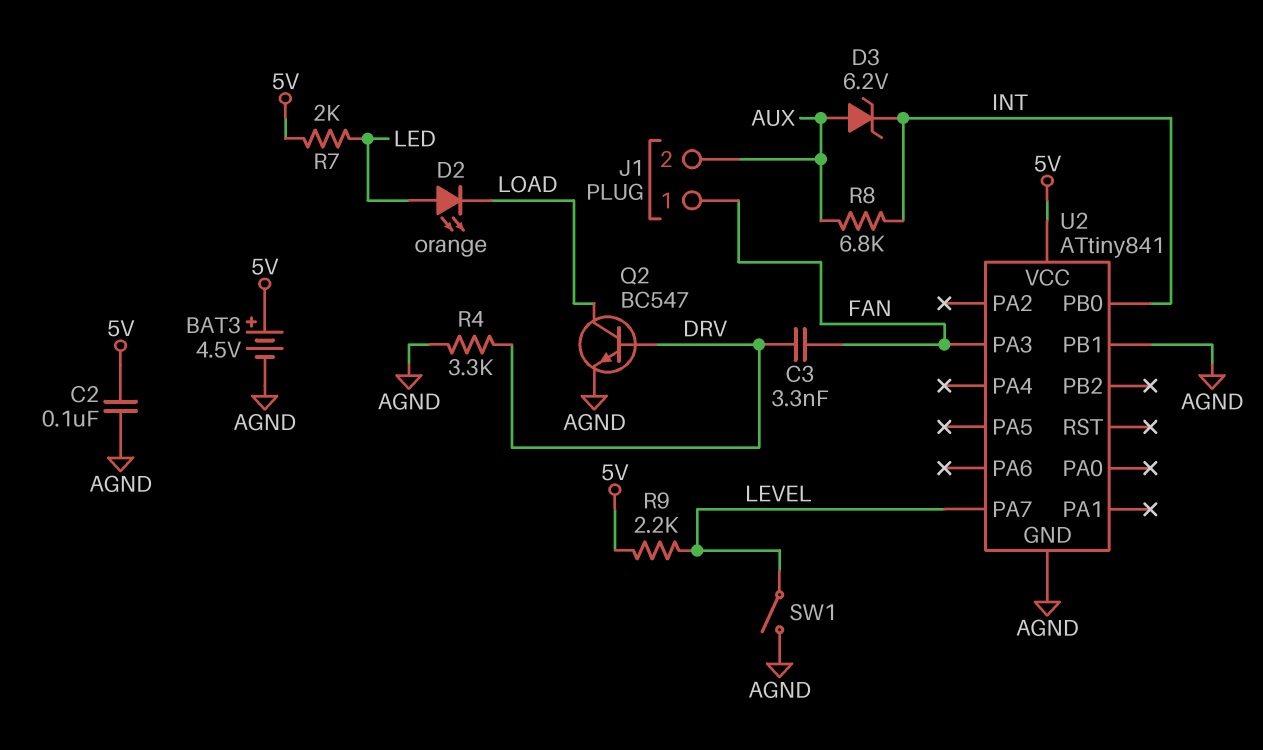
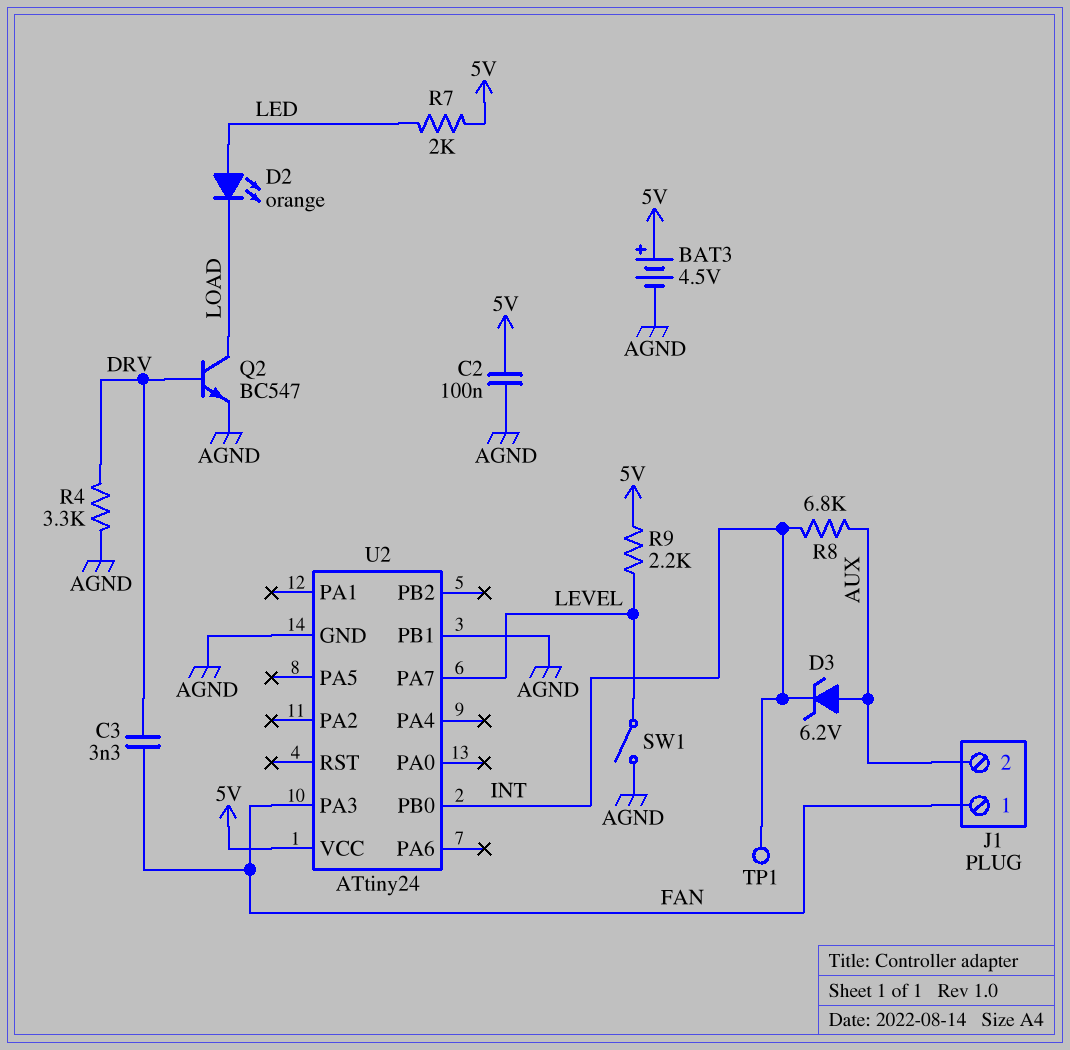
TP1: none -> test point (INT)
U2: ATtiny841 -> ATtiny24

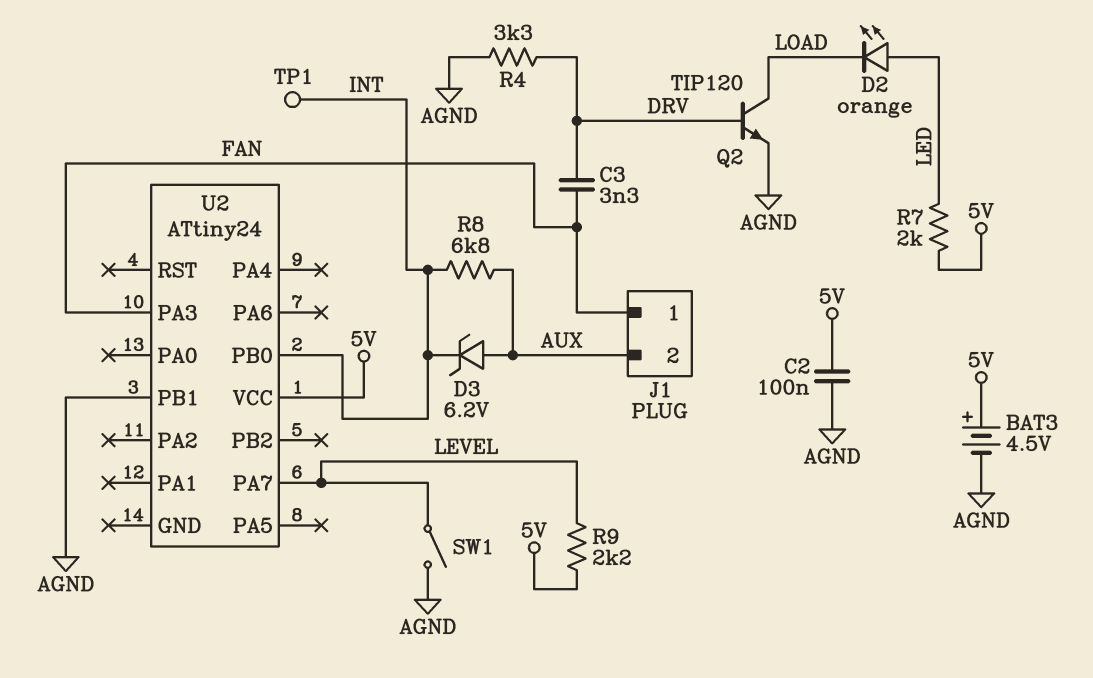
Q2: NPN BC547 (B DRV, C LOAD, E AGND) -> NPN TIP120 (B DRV, C LOAD, E AGND)
U2 pin GND: AGND -> none

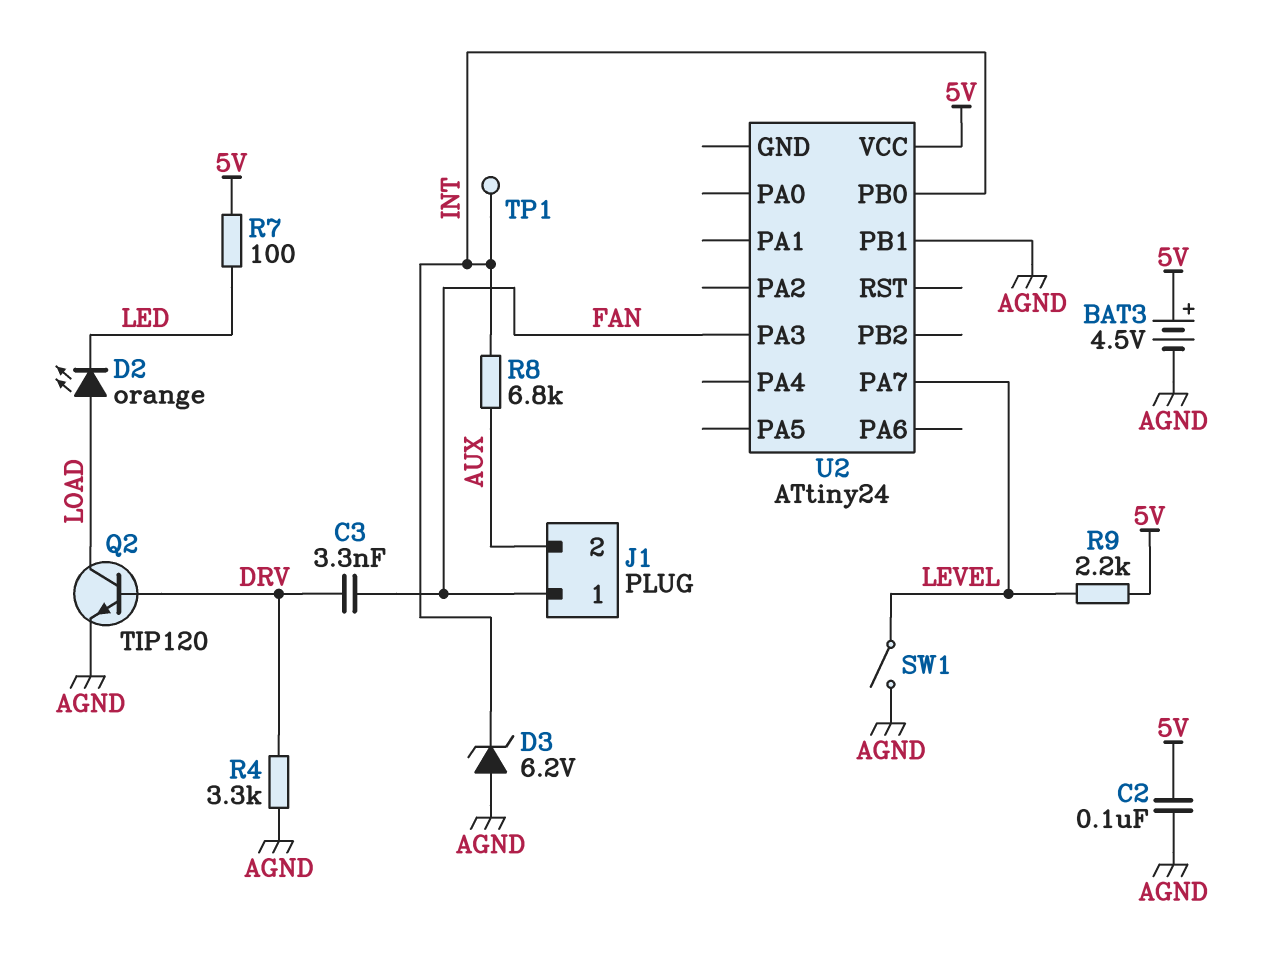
D2: LED orange (A LED, K LOAD) -> LED orange (A LOAD, K LED)
D3: zener 6.2V (A AUX, K INT) -> zener 6.2V (A AGND, K INT)
R7: 2k (5V, LED) -> 100 (5V, LED)

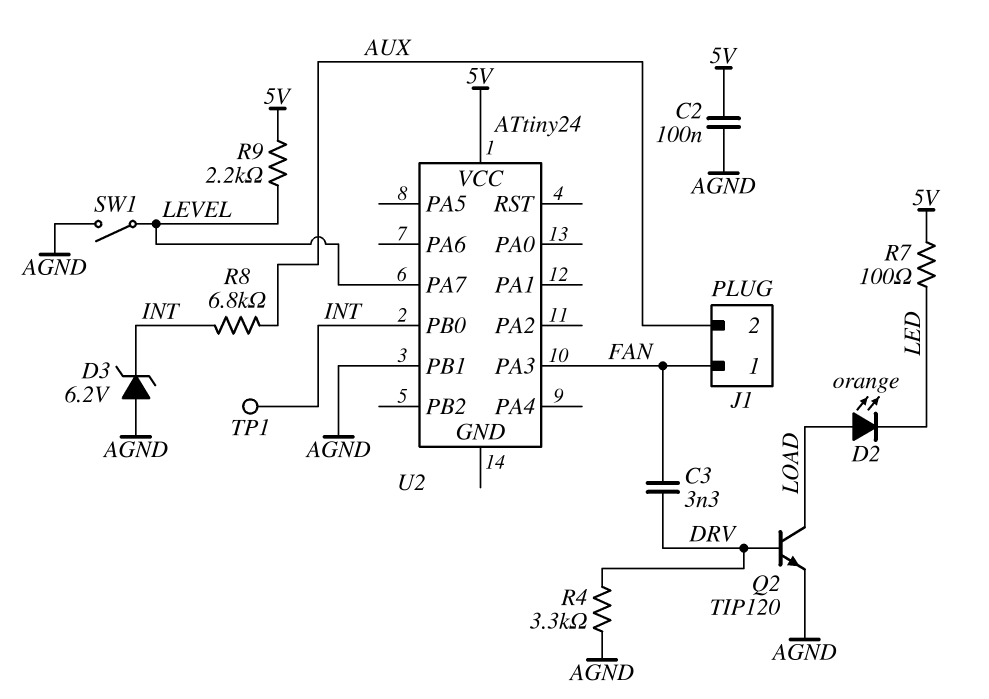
BAT3: 4.5V (plus 5V, minus AGND) -> none

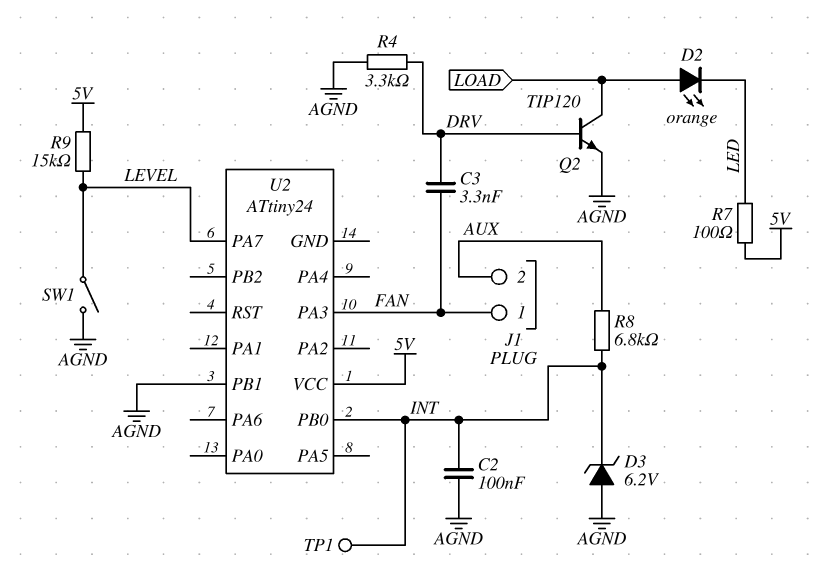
C2: 100nF (5V, AGND) -> 100nF (AGND, INT)
R9: 2.2k (5V, LEVEL) -> 15k (5V, LEVEL)

